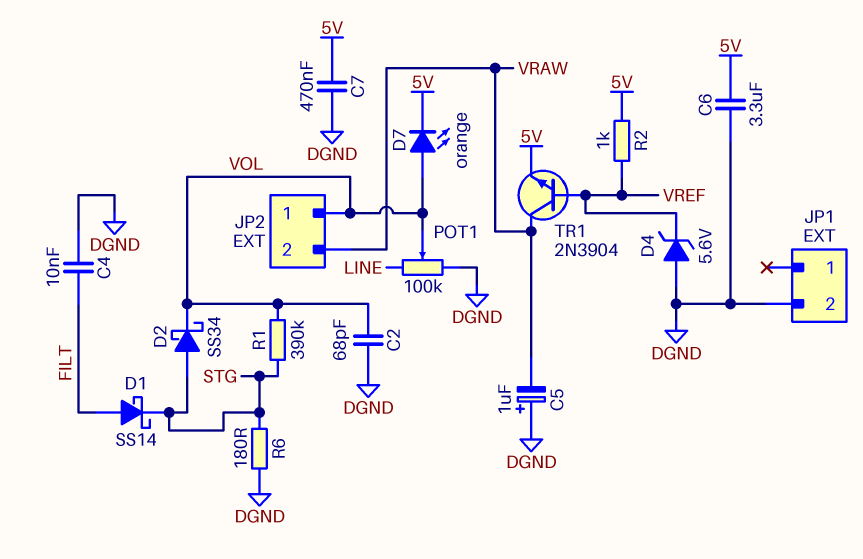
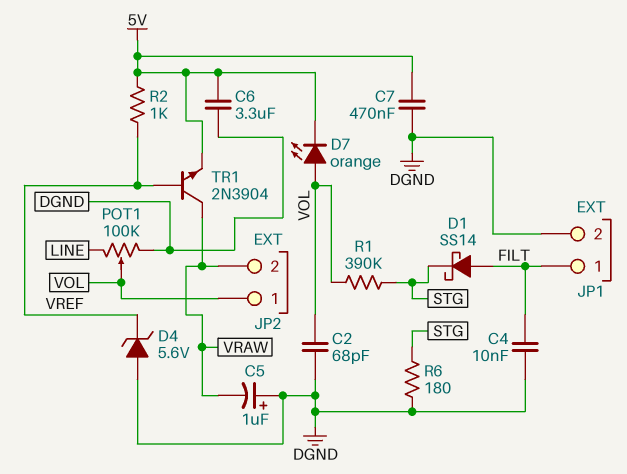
D2: schottky SS34 (A STG, K VOL) -> none
JP1 pin 1: none -> FILT

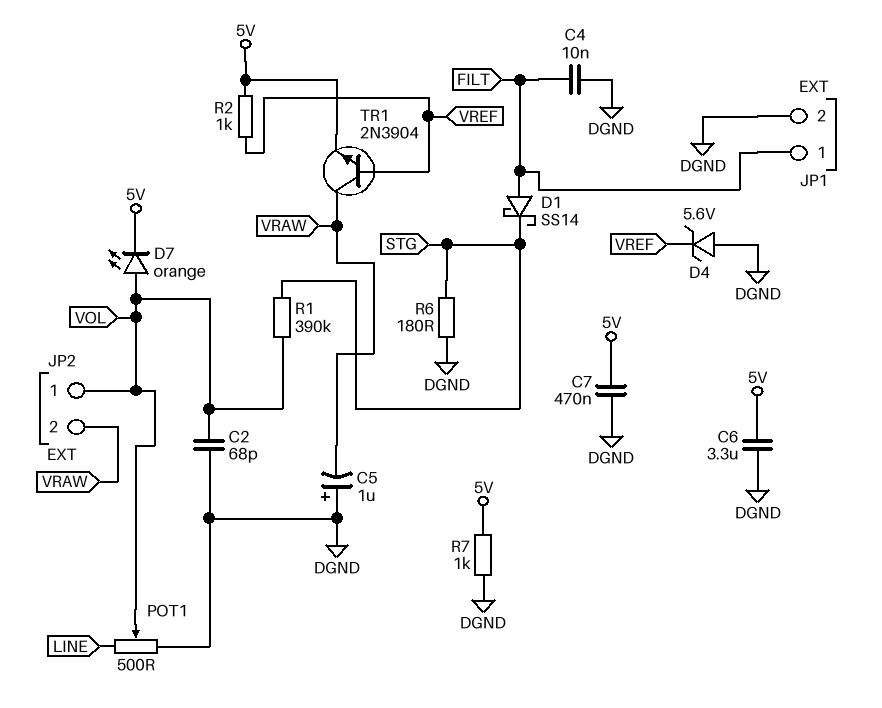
POT1: 100k (DGND, LINE, wiper VOL) -> 500 (DGND, LINE, wiper VOL)
R7: none -> 1k (5V, DGND)

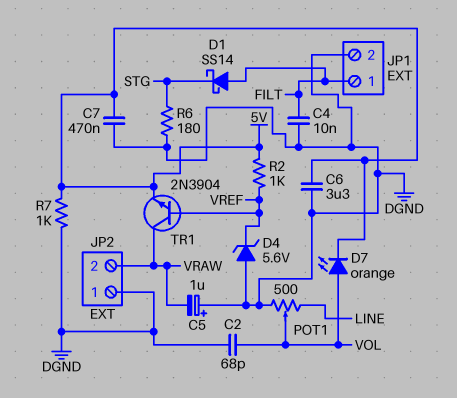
JP2 pin 1: VOL -> DGND
R1: 390k (STG, VOL) -> none

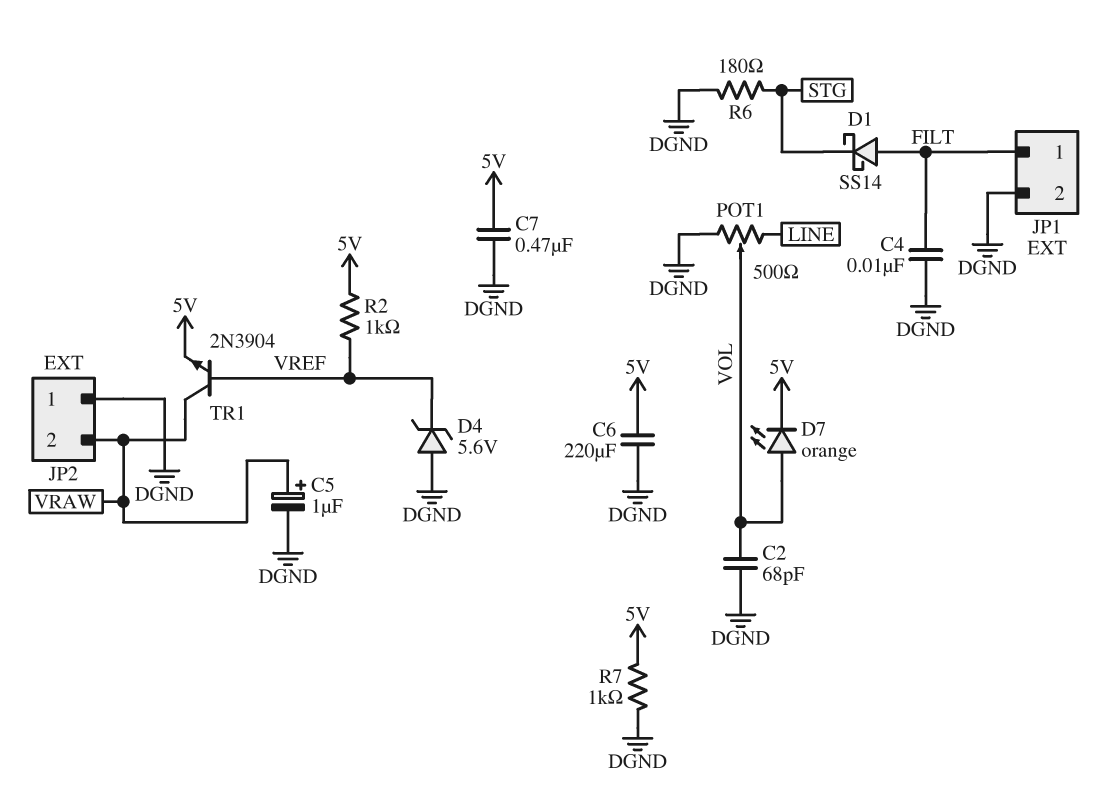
C5: 1uF (plus DGND, minus VRAW) -> 1uF (plus VRAW, minus DGND)
C6: 3.3uF (5V, DGND) -> 220uF (5V, DGND)

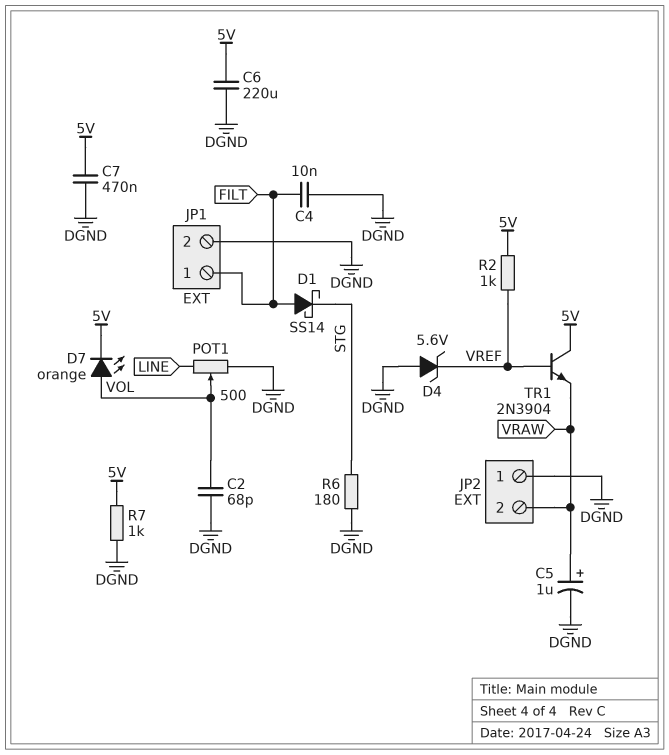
TR1: NPN 2N3904 (B VREF, C VRAW, E 5V) -> NPN 2N3904 (B VREF, C 5V, E VRAW)

